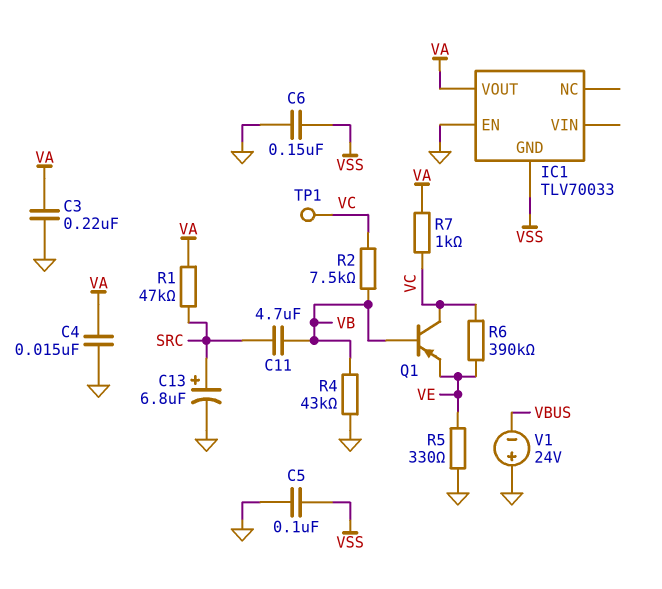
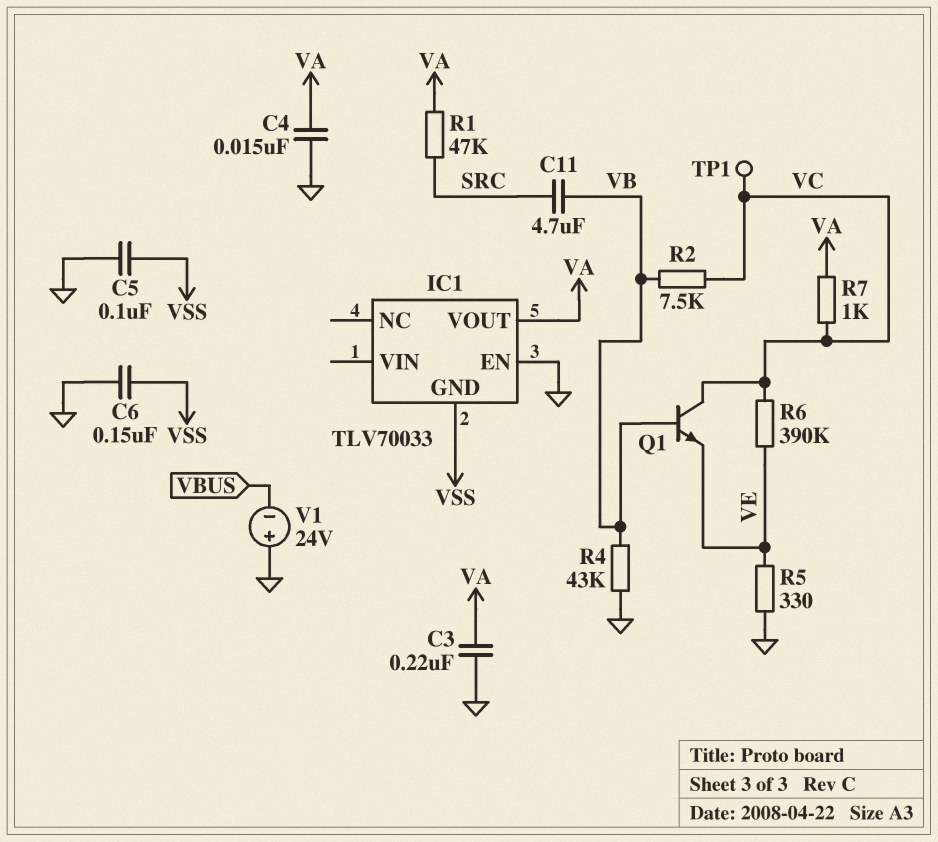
C13: 6.8uF (plus SRC, minus GND) -> none
Q1: PNP (B VB, C VC, E VE) -> NPN (B VB, C VC, E VE)

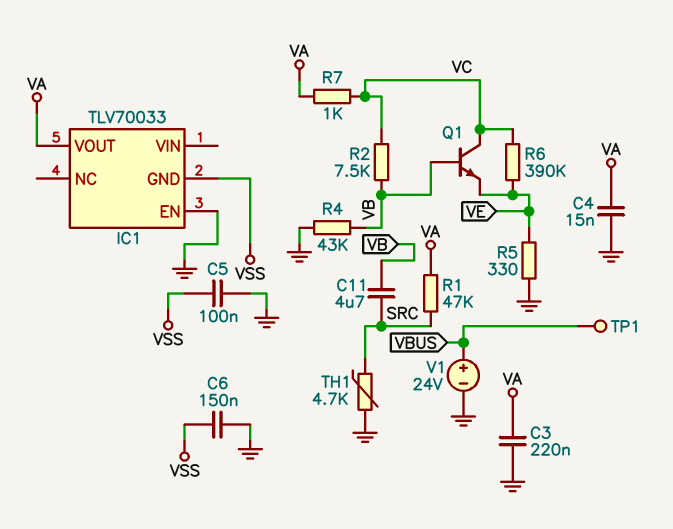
TH1: none -> 4.7k (GND, SRC)
TP1: test point (VC) -> test point (VBUS)
V1: 24V (plus GND, minus VBUS) -> 24V (plus VBUS, minus GND)

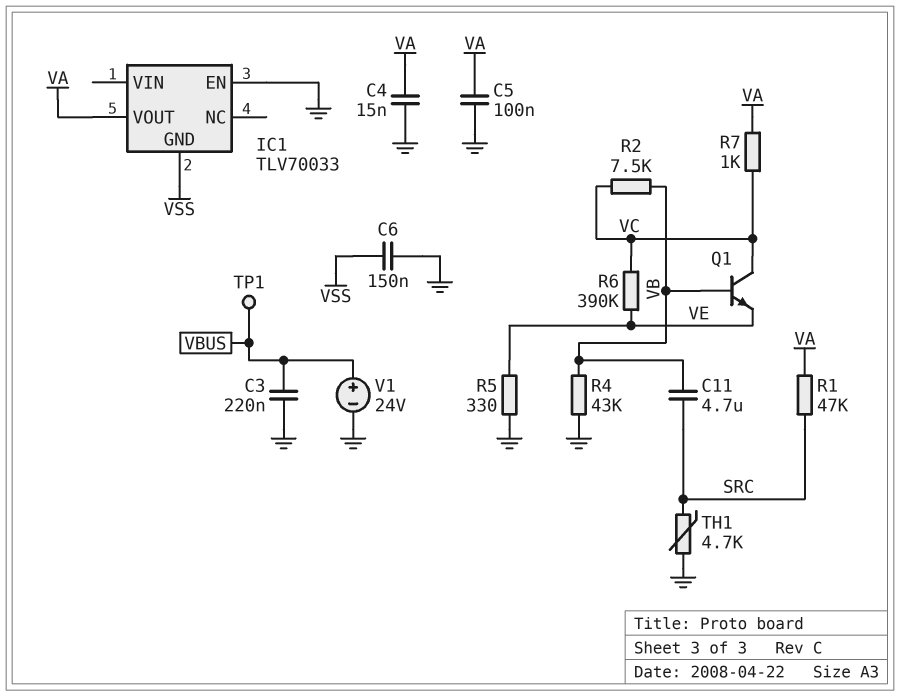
C3: 220nF (GND, VA) -> 220nF (GND, VBUS)
C5: 100nF (GND, VSS) -> 100nF (GND, VA)

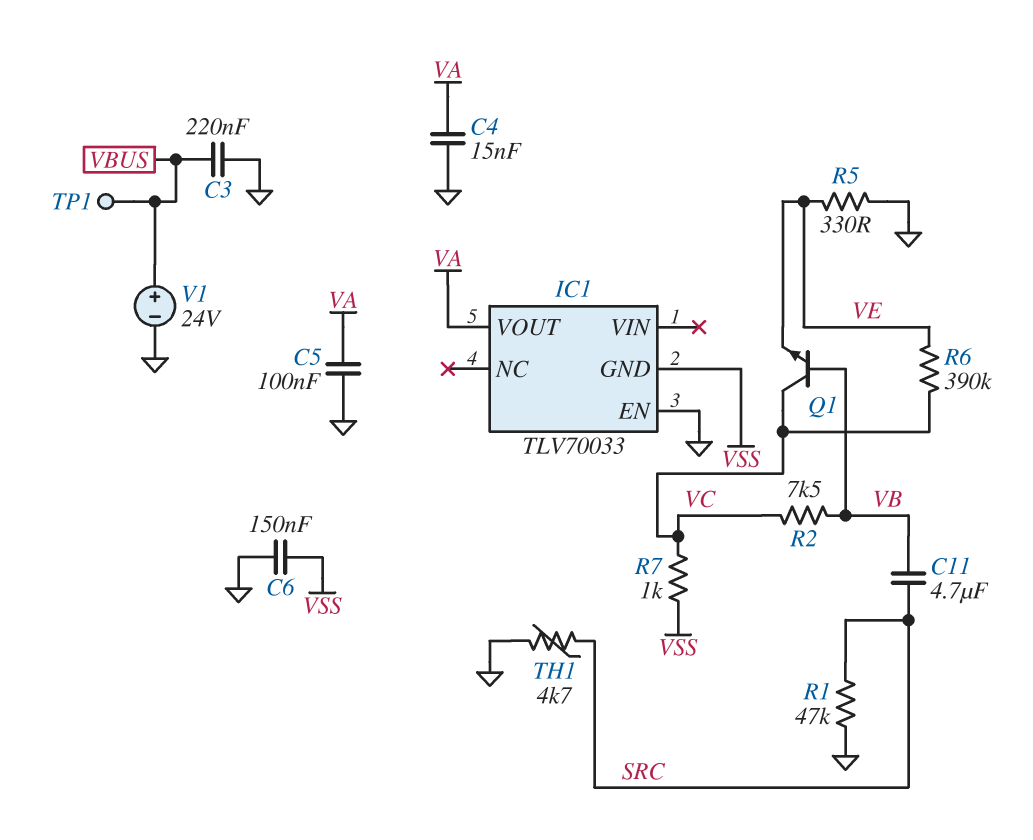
R1: 47k (SRC, VA) -> 47k (GND, SRC)
R4: 43k (GND, VB) -> none
R7: 1k (VA, VC) -> 1k (VC, VSS)

